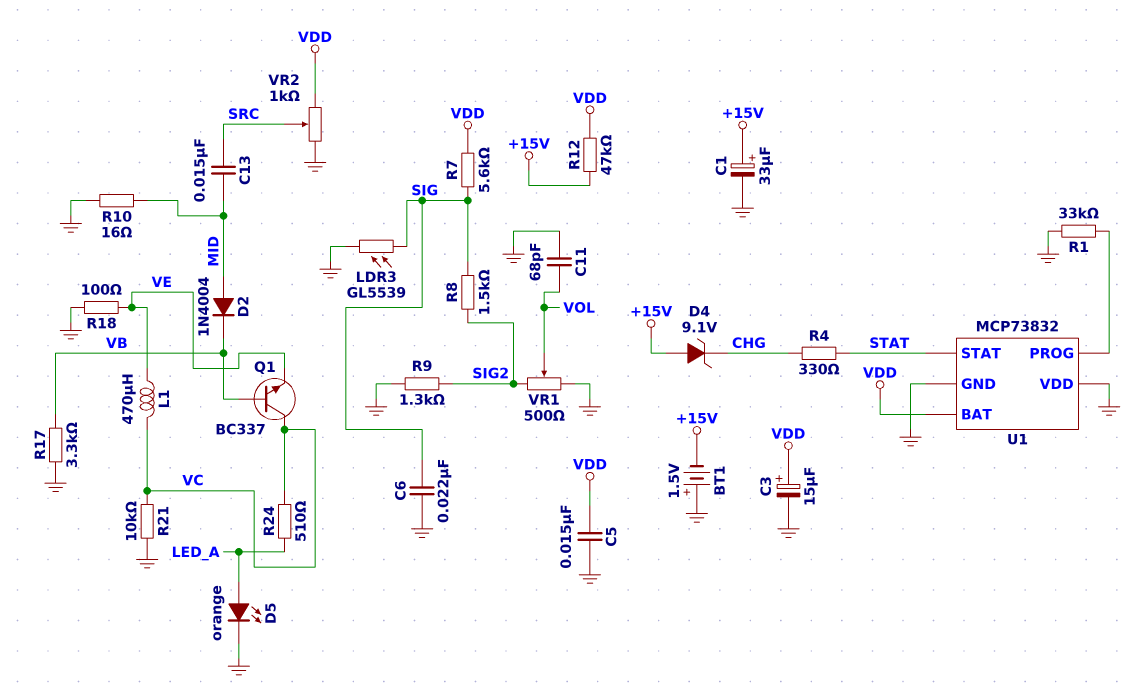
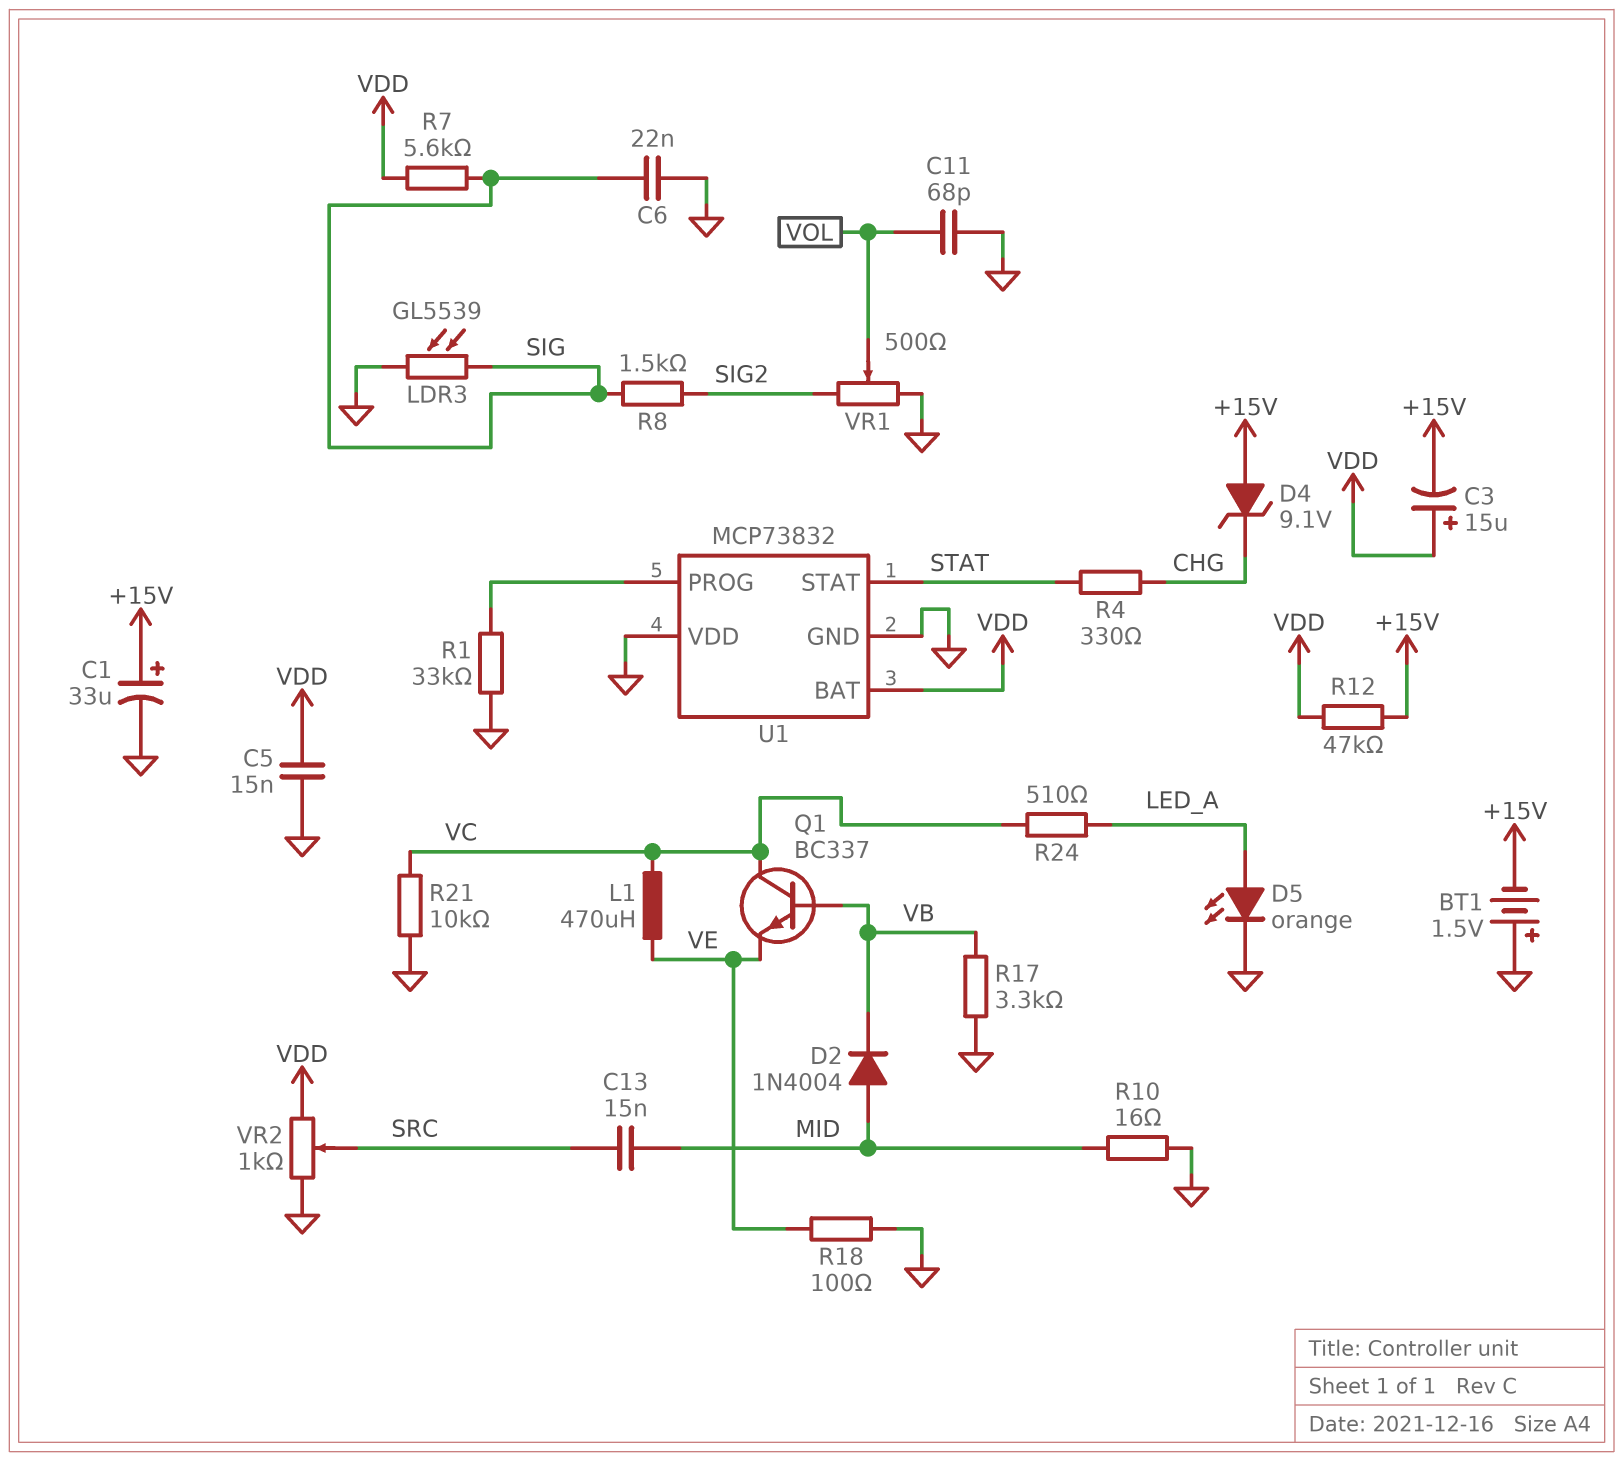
C3: 15uF (plus VDD, minus GND) -> 15uF (plus VDD, minus +15V)
R9: 1.3k (GND, SIG2) -> none

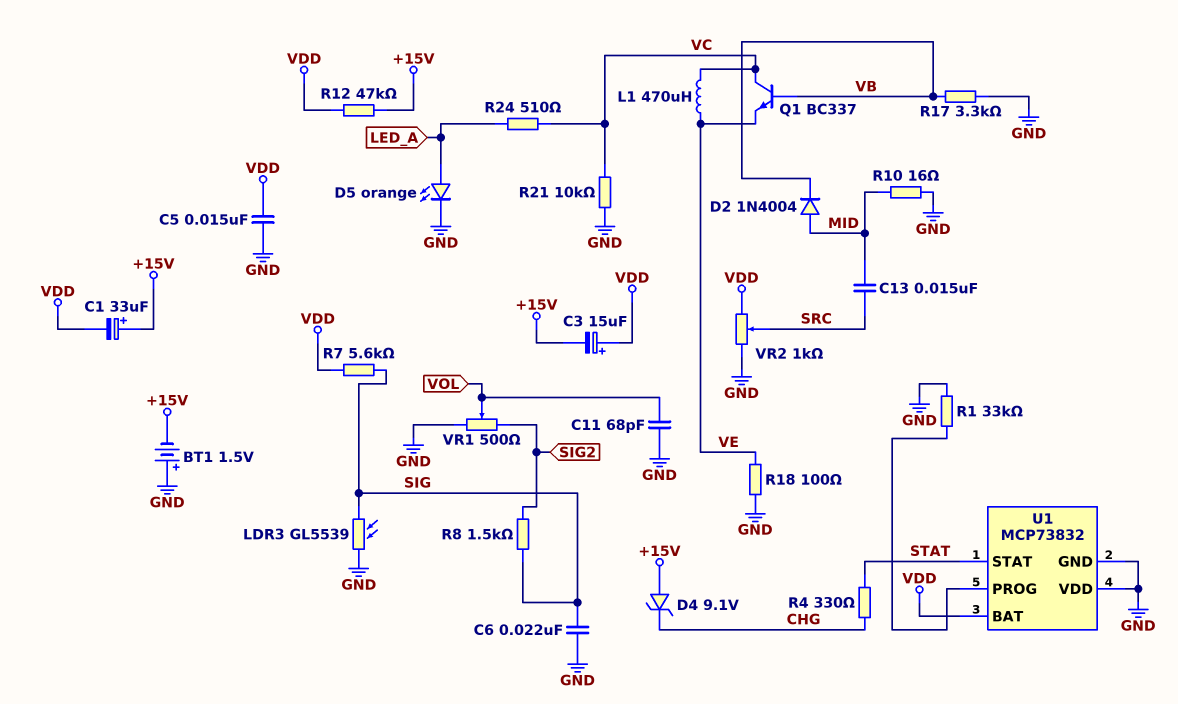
C1: 33uF (plus +15V, minus GND) -> 33uF (plus +15V, minus VDD)

